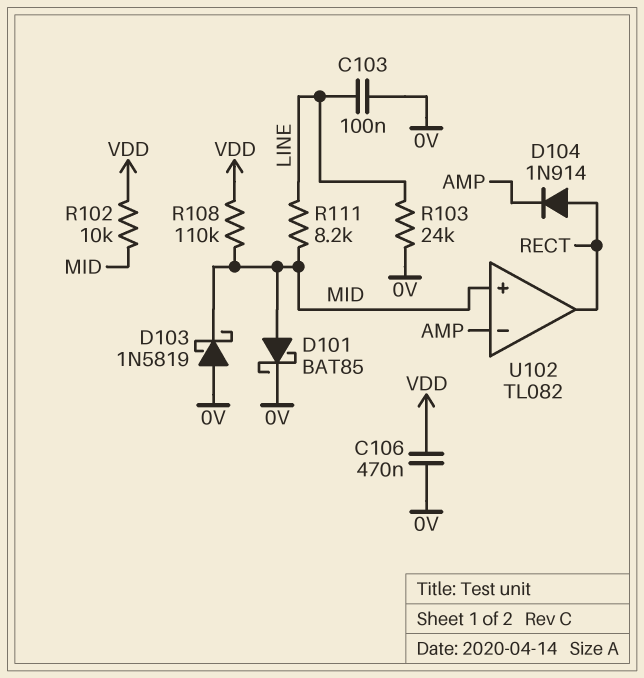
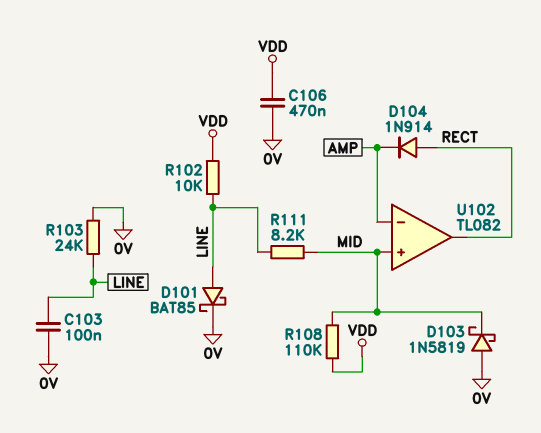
D101: schottky BAT85 (A MID, K 0V) -> schottky BAT85 (A LINE, K 0V)
R102: 10k (MID, VDD) -> 10k (LINE, VDD)

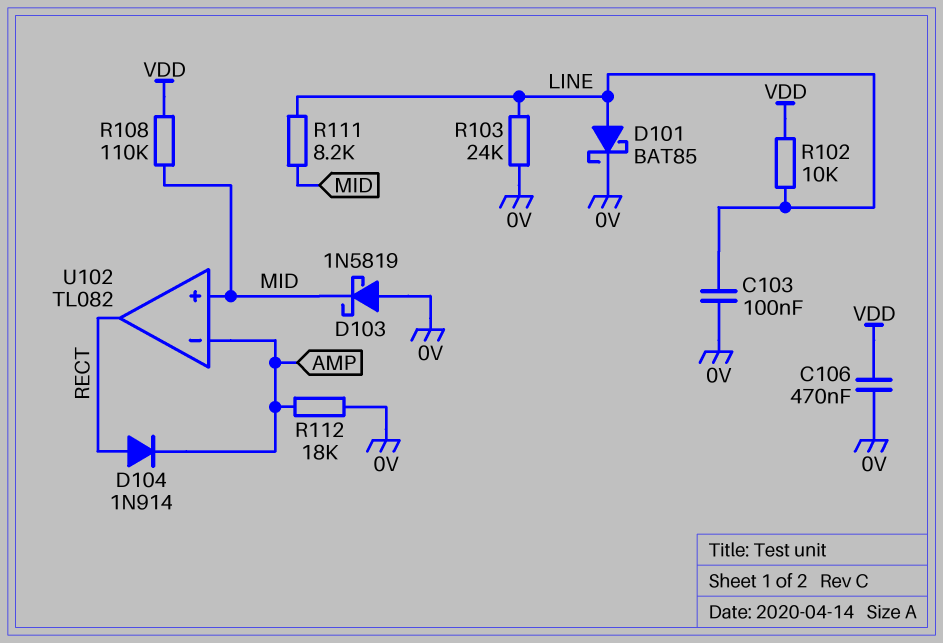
R112: none -> 18k (0V, AMP)

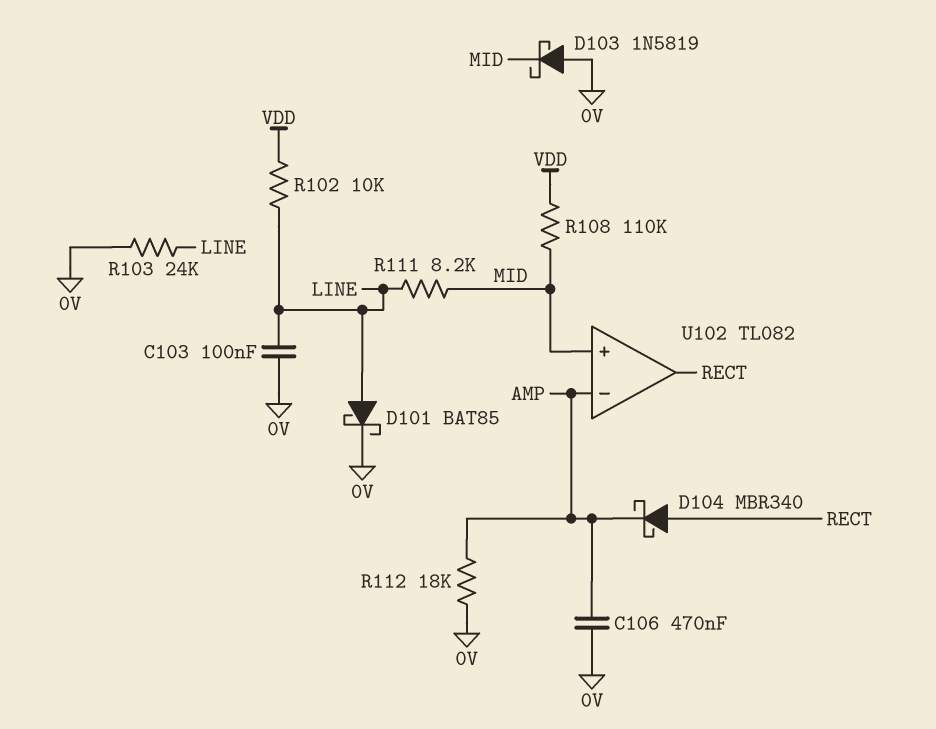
C106: 470nF (0V, VDD) -> 470nF (0V, AMP)
D104: diode 1N914 (A RECT, K AMP) -> schottky MBR340 (A RECT, K AMP)

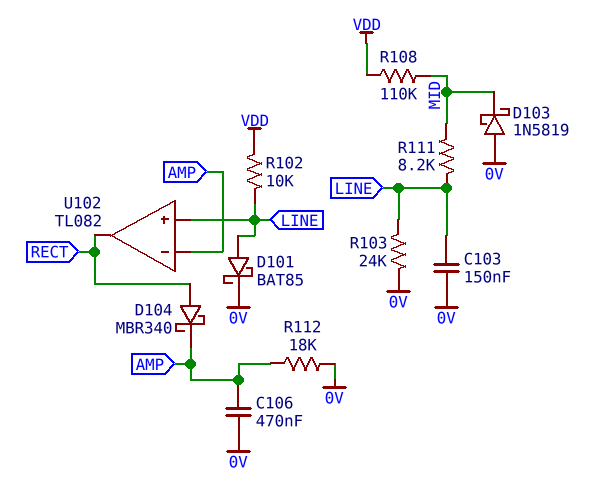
C103: 100nF (0V, LINE) -> 150nF (0V, LINE)
U102 pin in+: MID -> LINE

